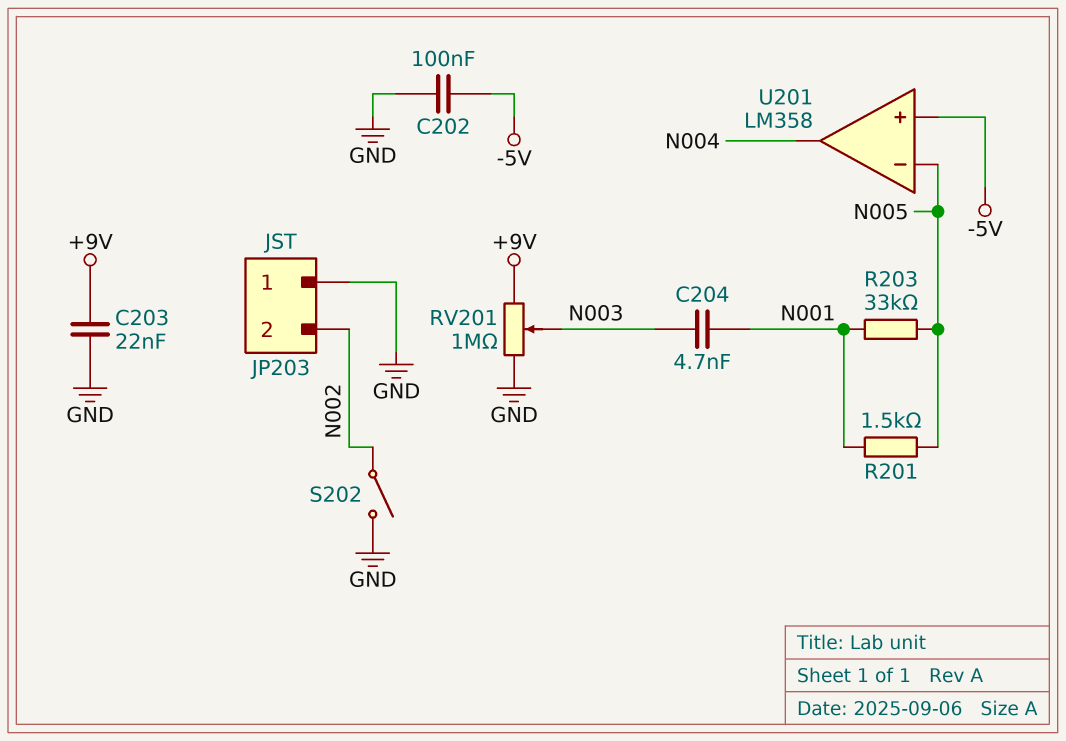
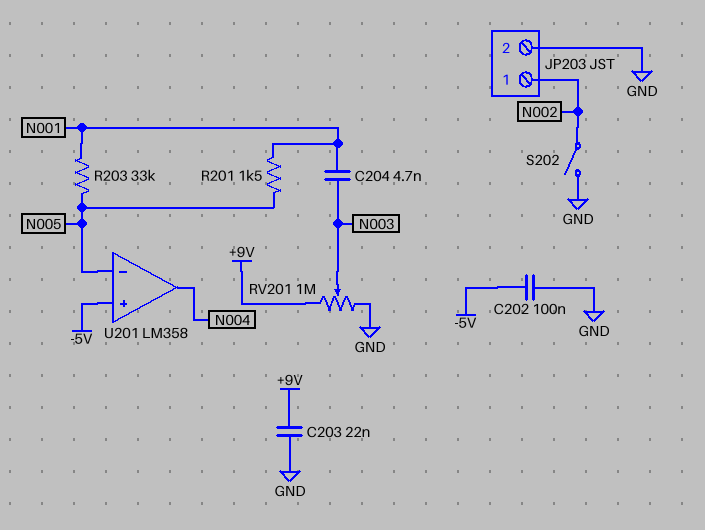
JP203 pin 1: GND -> N002
JP203 pin 2: N002 -> GND

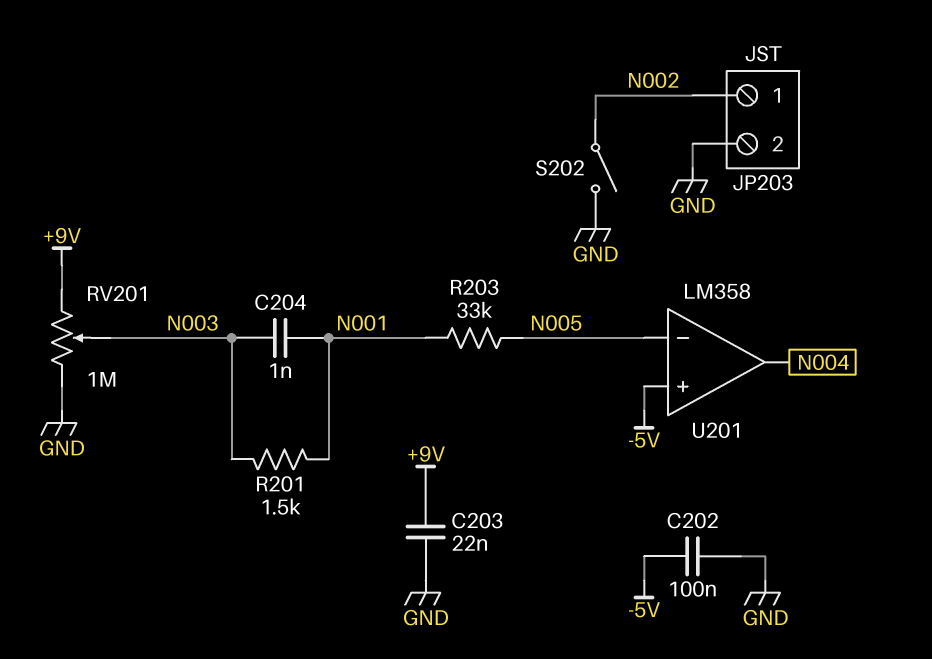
C204: 4.7nF (N001, N003) -> 1nF (N001, N003)
R201: 1.5k (N001, N005) -> 1.5k (N001, N003)

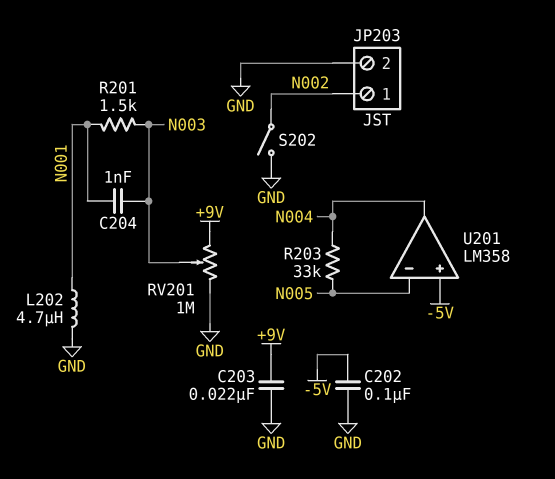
L202: none -> 4.7uH (GND, N001)
R203: 33k (N001, N005) -> 33k (N004, N005)

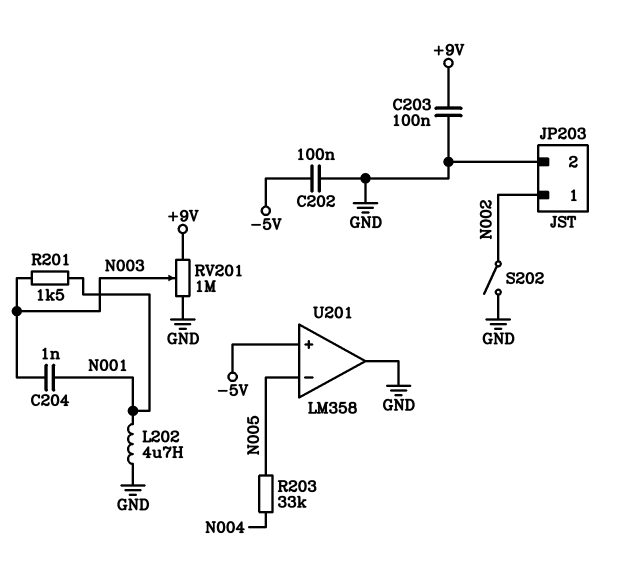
C203: 22nF (+9V, GND) -> 100nF (+9V, GND)
U201 pin out: N004 -> GND

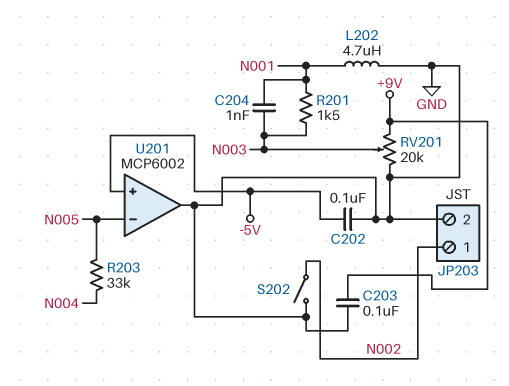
RV201: 1M (+9V, GND, wiper N003) -> 20k (+9V, GND, wiper N003)
U201: LM358 -> MCP6002

